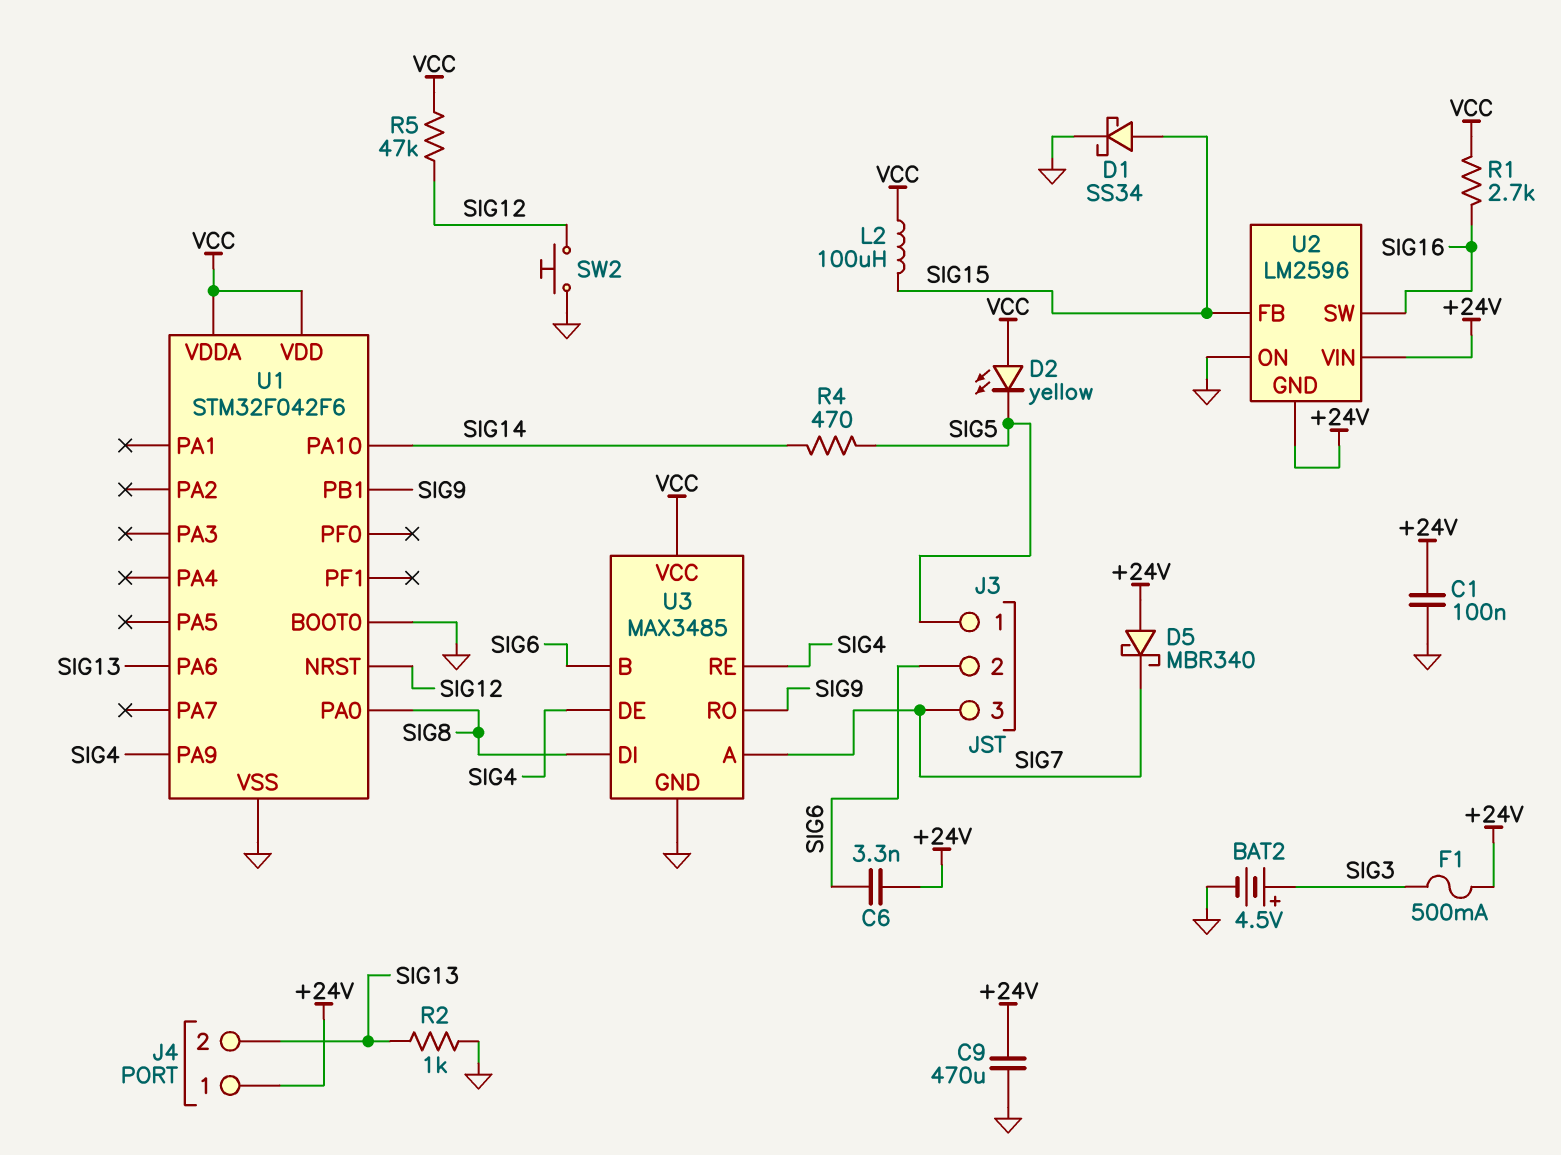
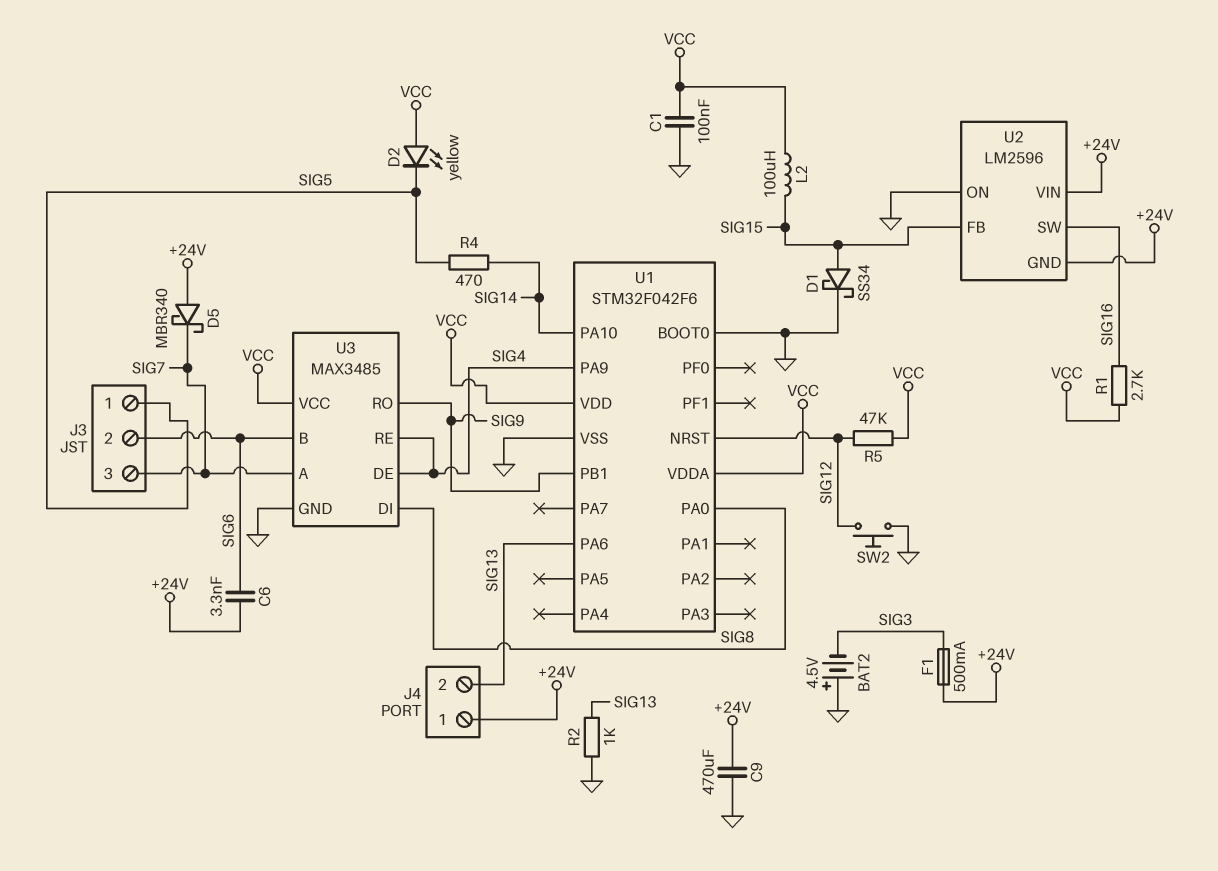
BAT2: 4.5V (plus SIG3, minus GND) -> 4.5V (plus GND, minus SIG3)
C1: 100nF (+24V, GND) -> 100nF (GND, VCC)

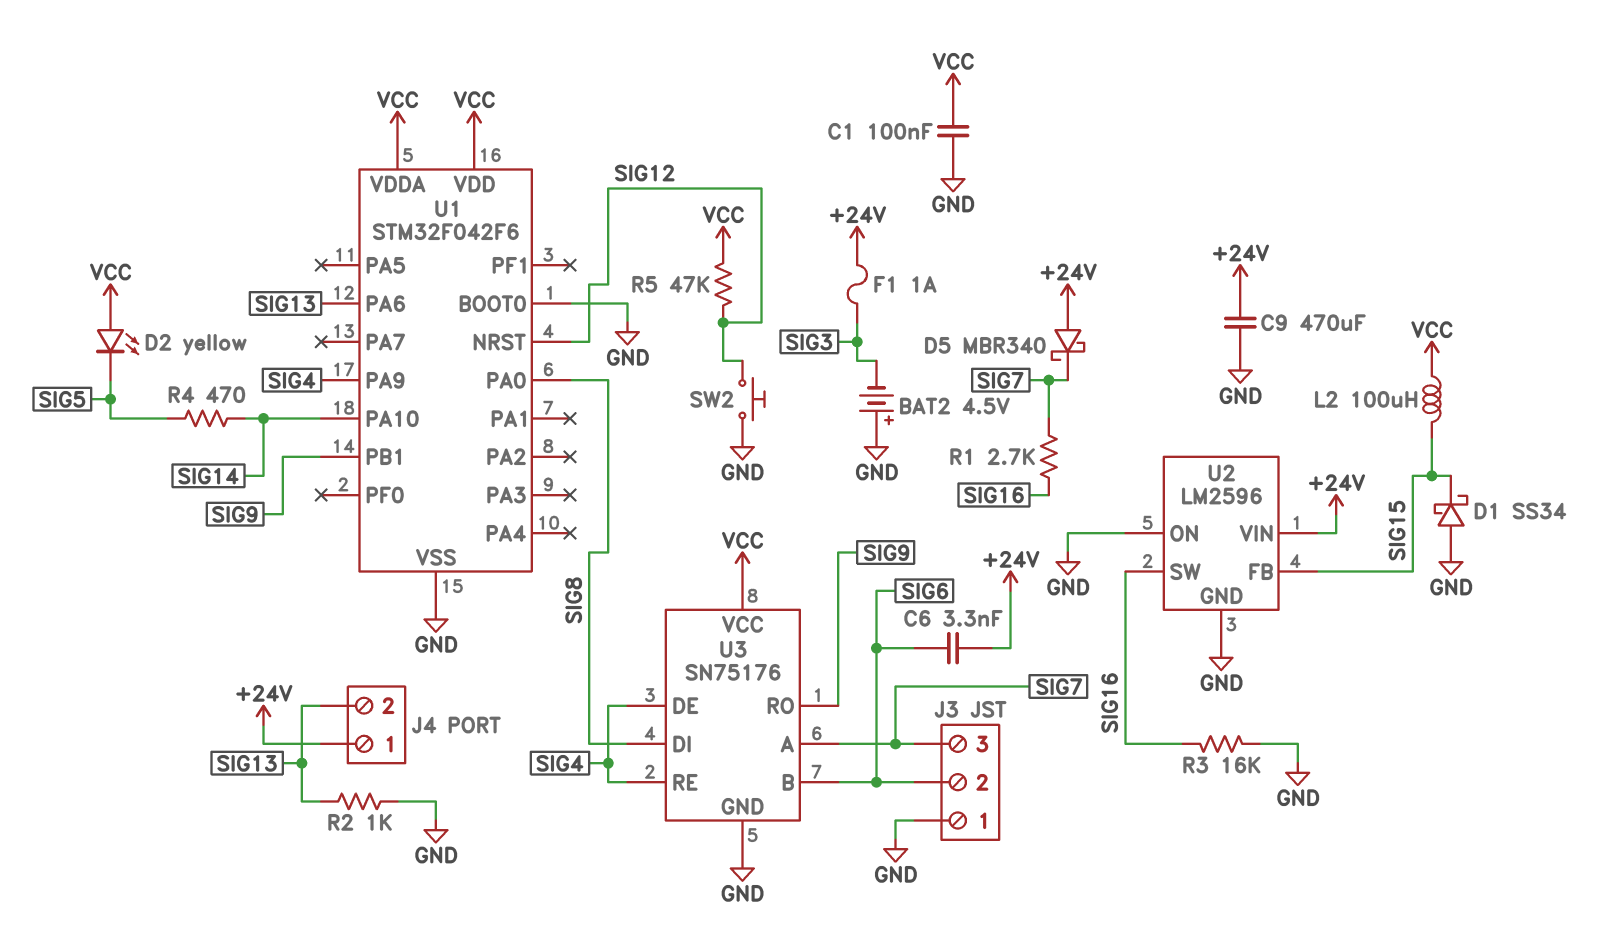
D1: schottky SS34 (A SIG15, K GND) -> schottky SS34 (A GND, K SIG15)
F1: 500mA (+24V, SIG3) -> 1A (+24V, SIG3)
J3 pin 1: SIG5 -> GND
R1: 2.7k (SIG16, VCC) -> 2.7k (SIG7, SIG16)
R3: none -> 16k (GND, SIG16)
U2 pin GND: +24V -> GND
U3: MAX3485 -> SN75176

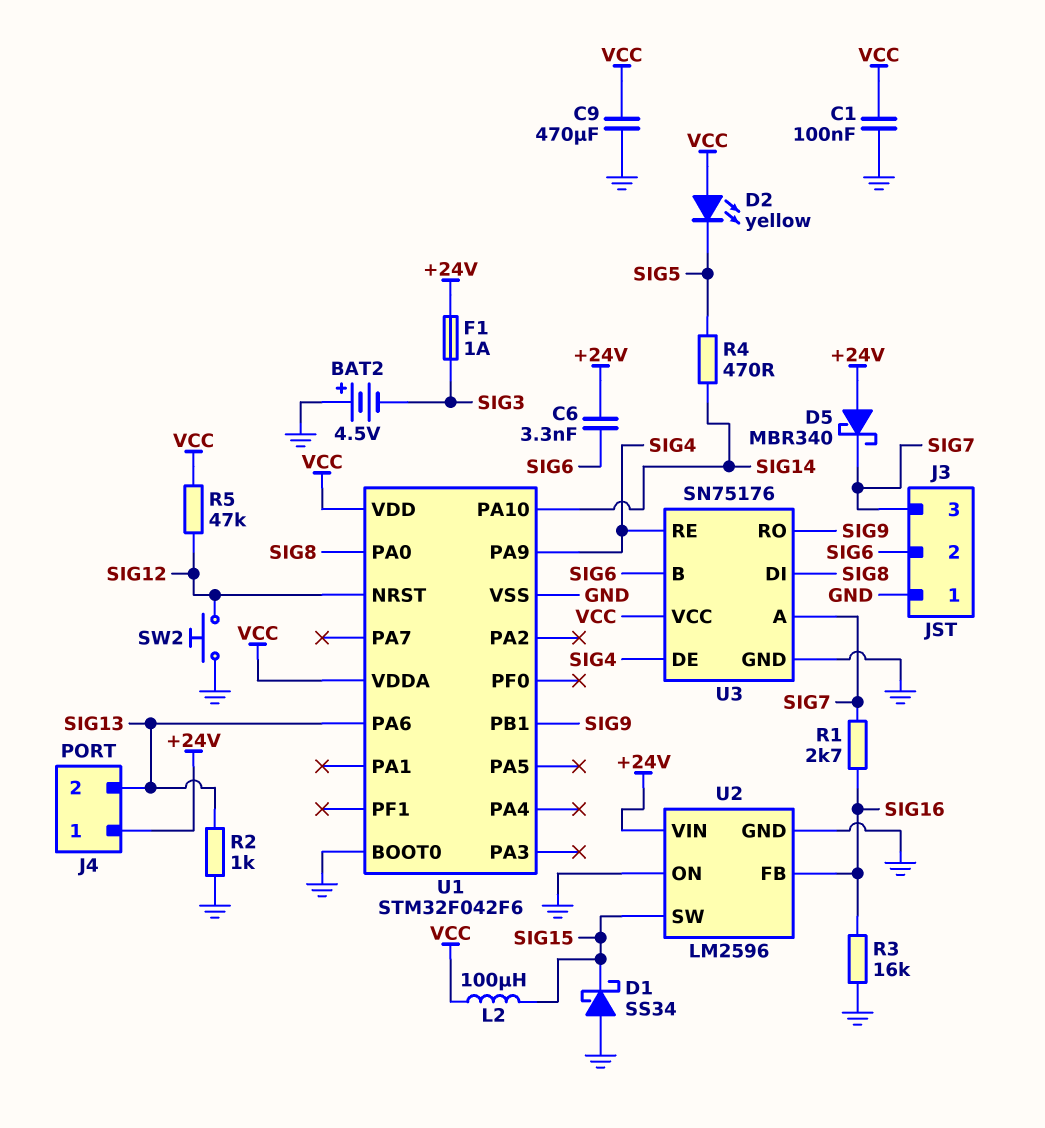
C9: 470uF (+24V, GND) -> 470uF (GND, VCC)
U2 pin FB: SIG15 -> SIG16
U2 pin SW: SIG16 -> SIG15

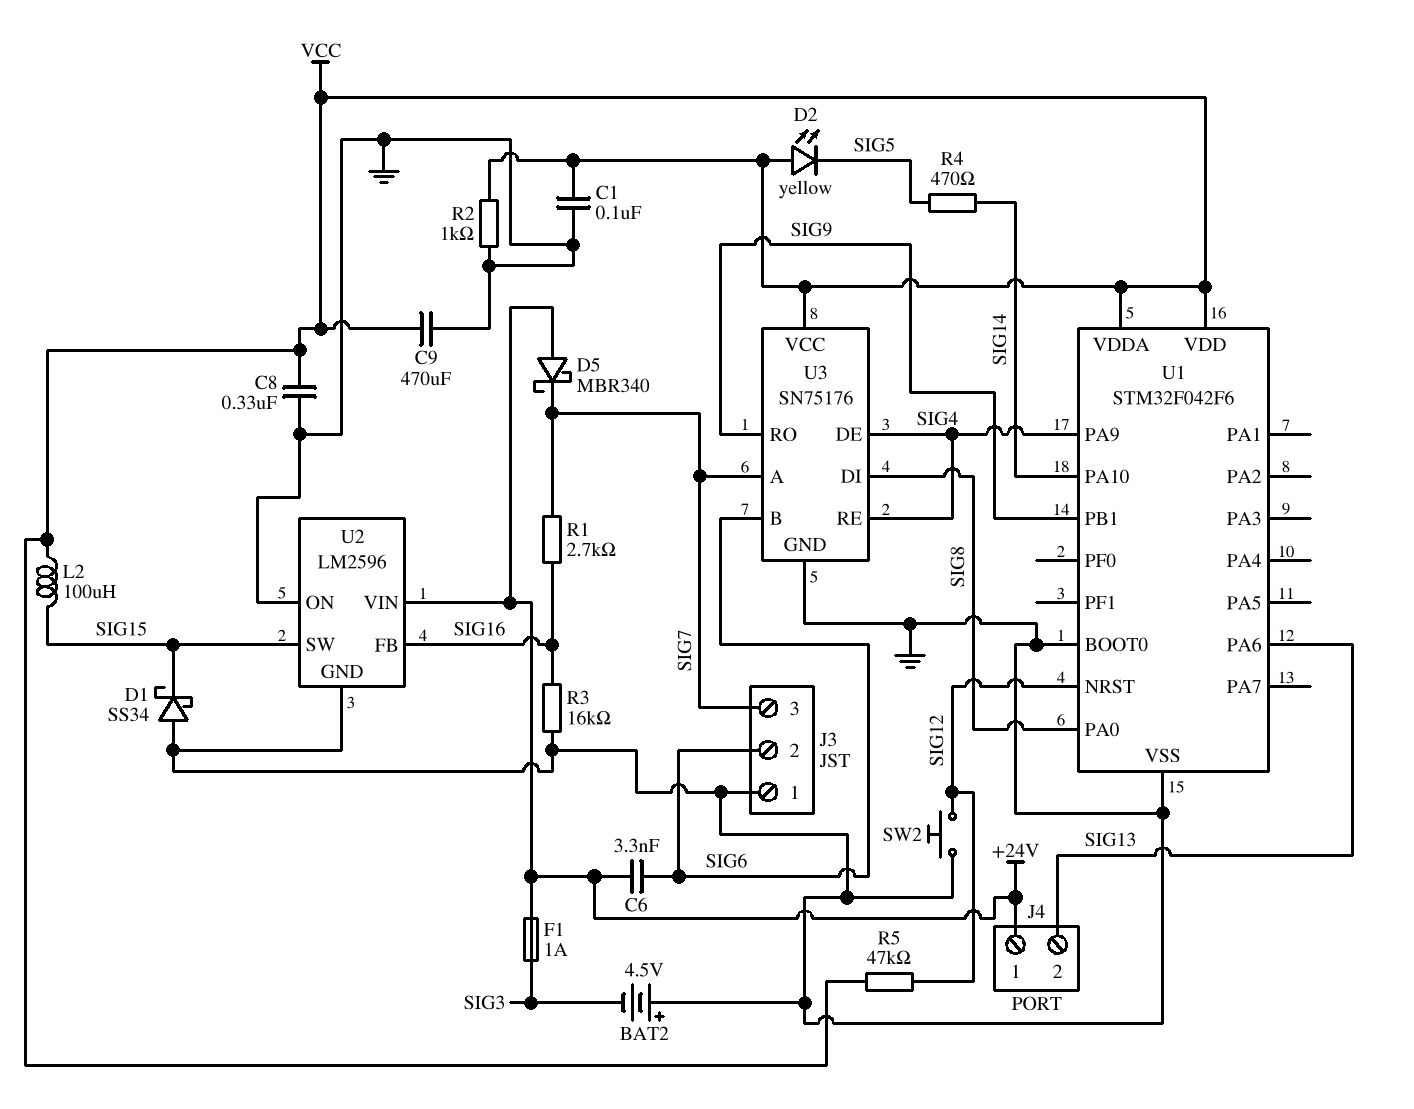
C8: none -> 330nF (GND, VCC)
R2: 1k (GND, SIG13) -> 1k (GND, VCC)

